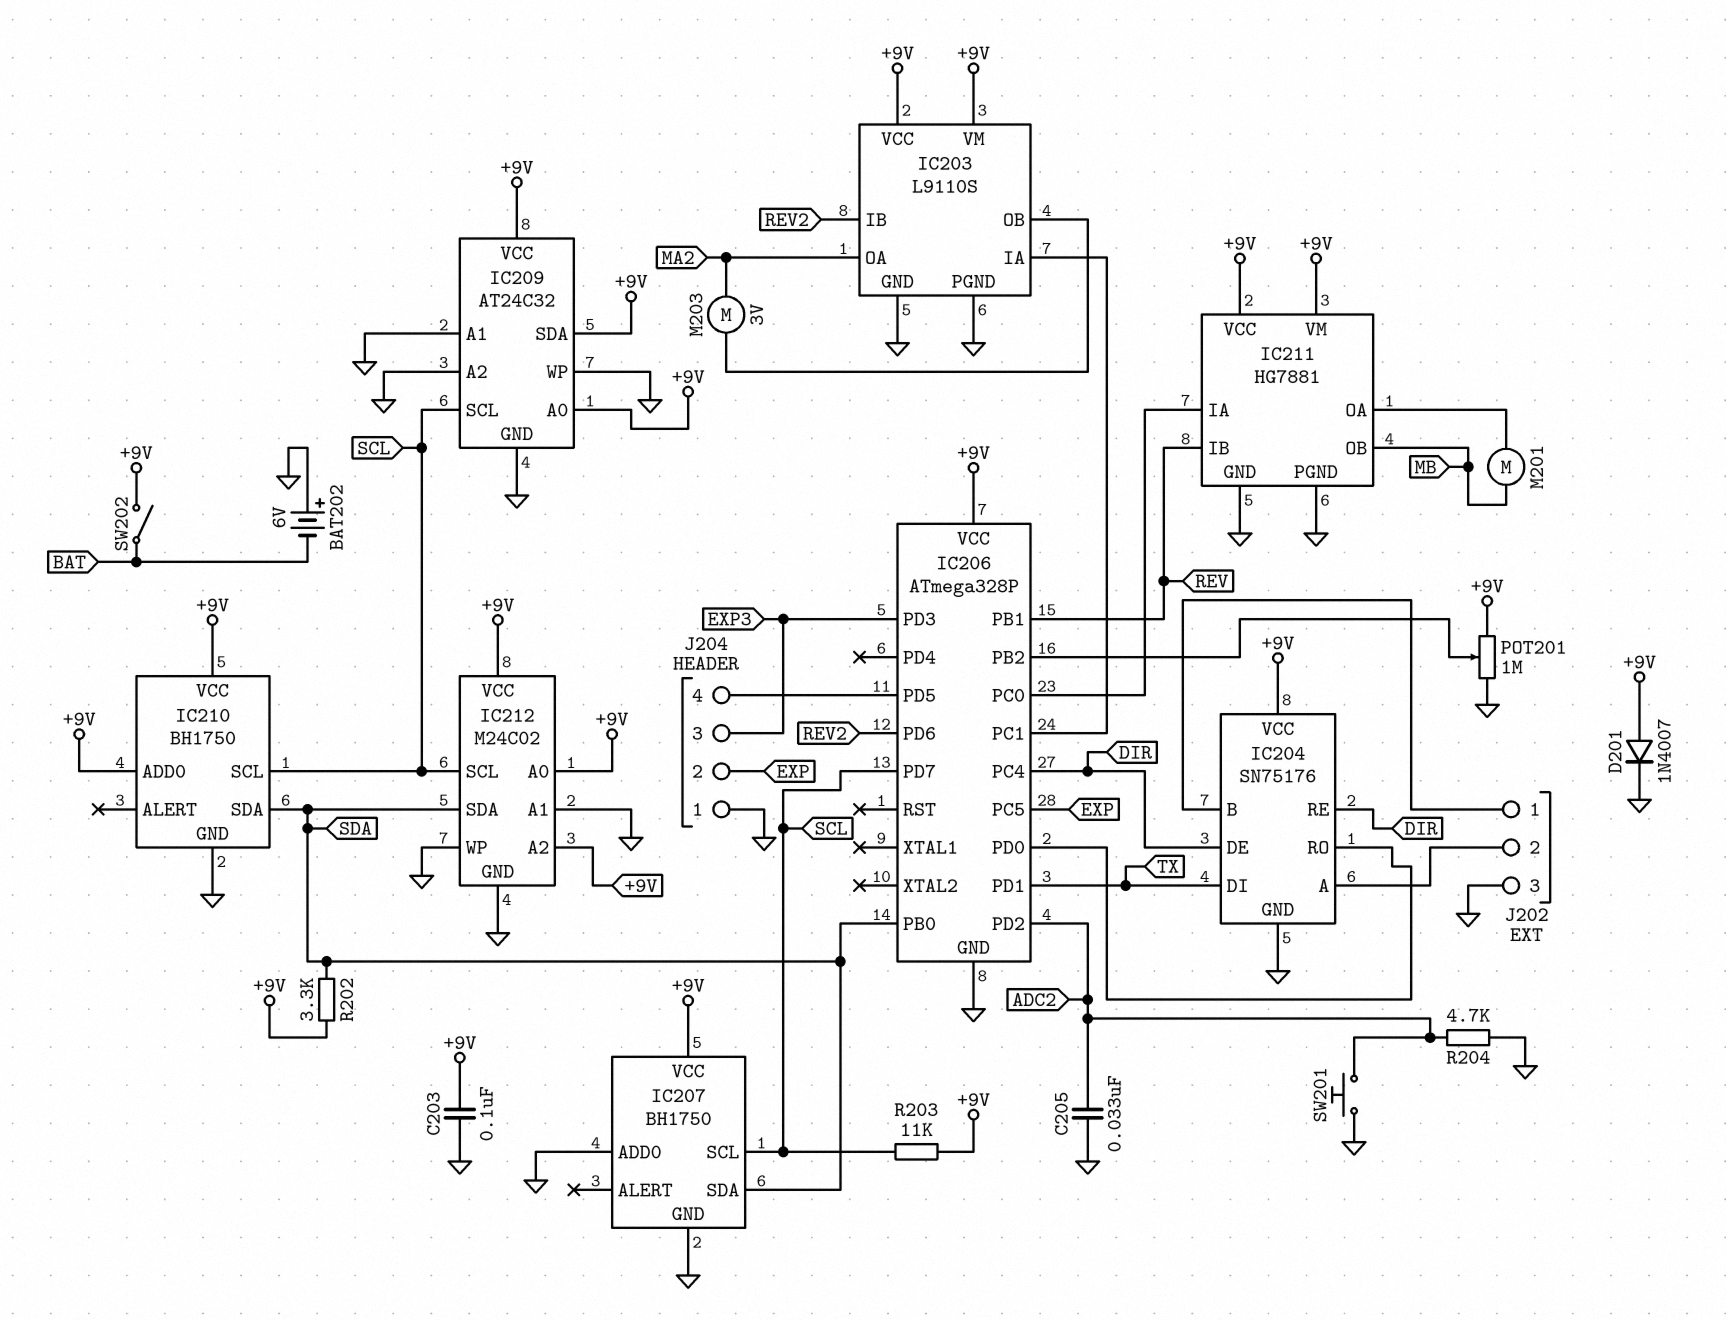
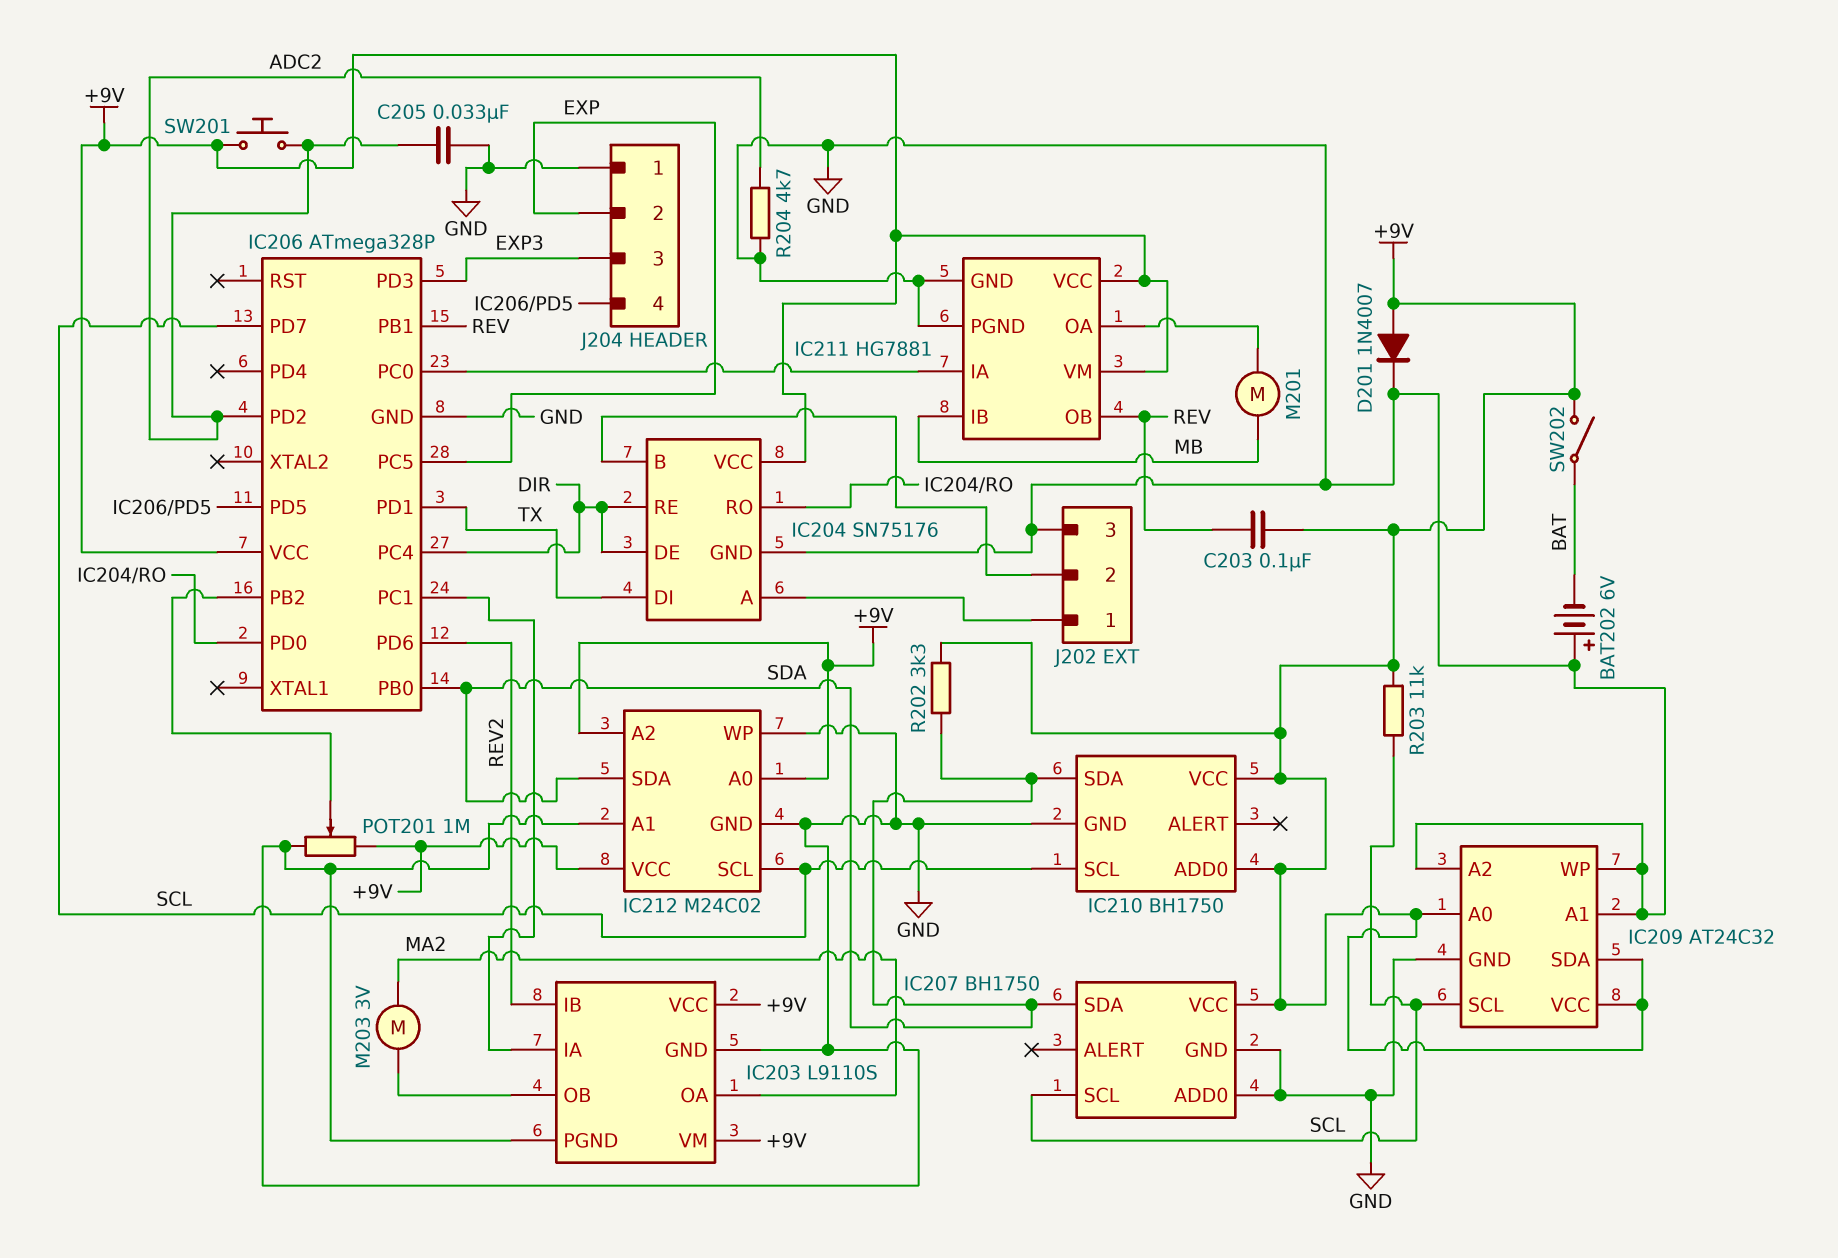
C203: 100nF (+9V, GND) -> 100nF (+9V, REV)
IC211 pin IB: REV -> MB
IC211 pin OB: MB -> REV
J202 pin 1: IC204/B -> IC204/A
J202 pin 2: IC204/A -> IC204/B
SW201: button (ADC2, GND) -> button (+9V, ADC2)

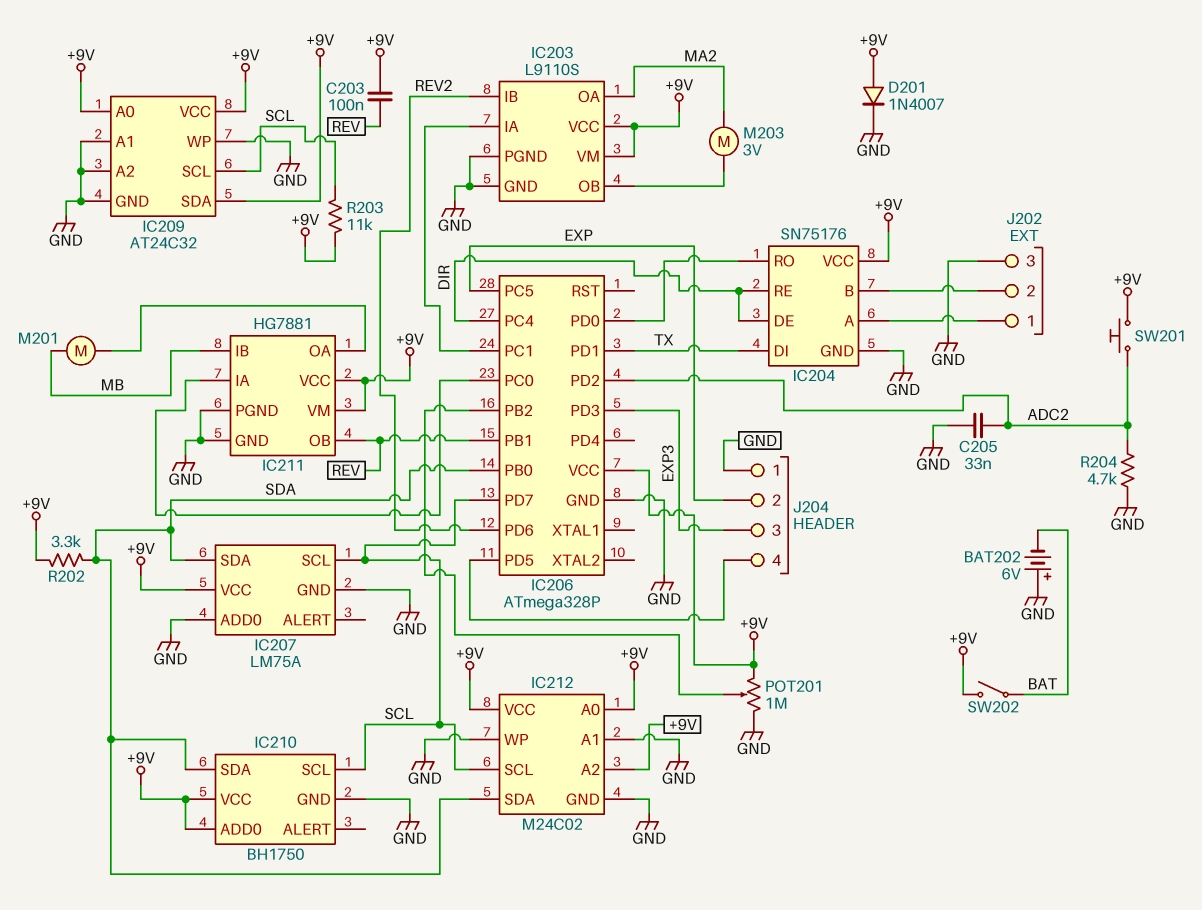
IC207: BH1750 -> LM75A

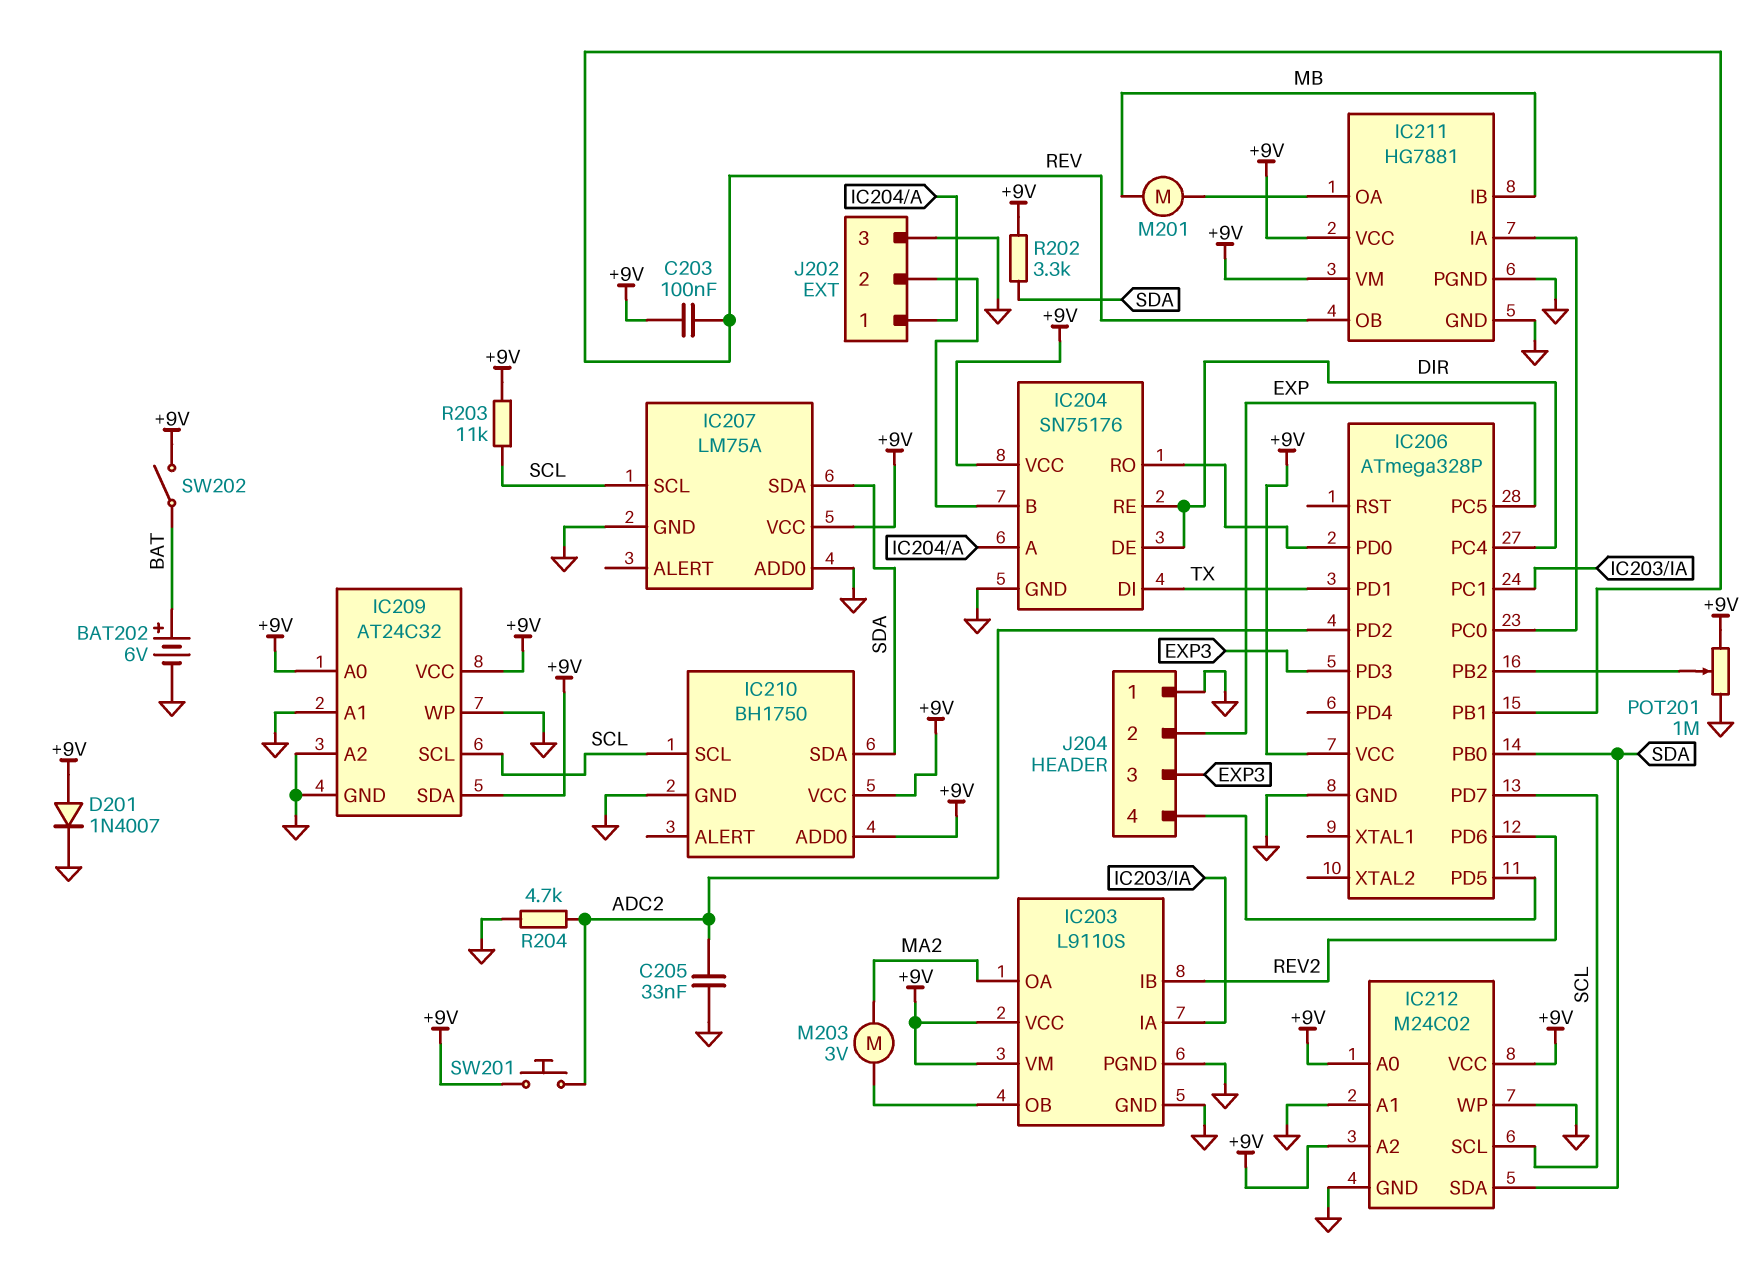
BAT202: 6V (plus GND, minus BAT) -> 6V (plus BAT, minus GND)

